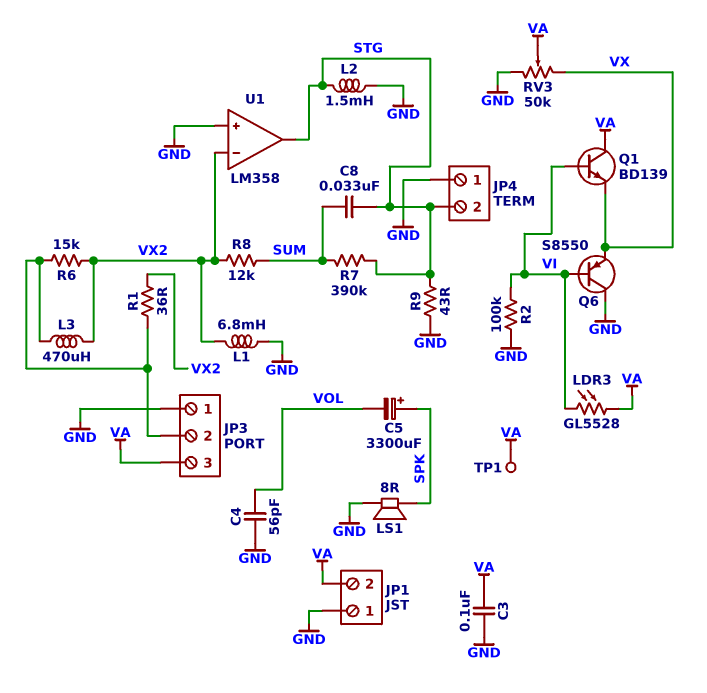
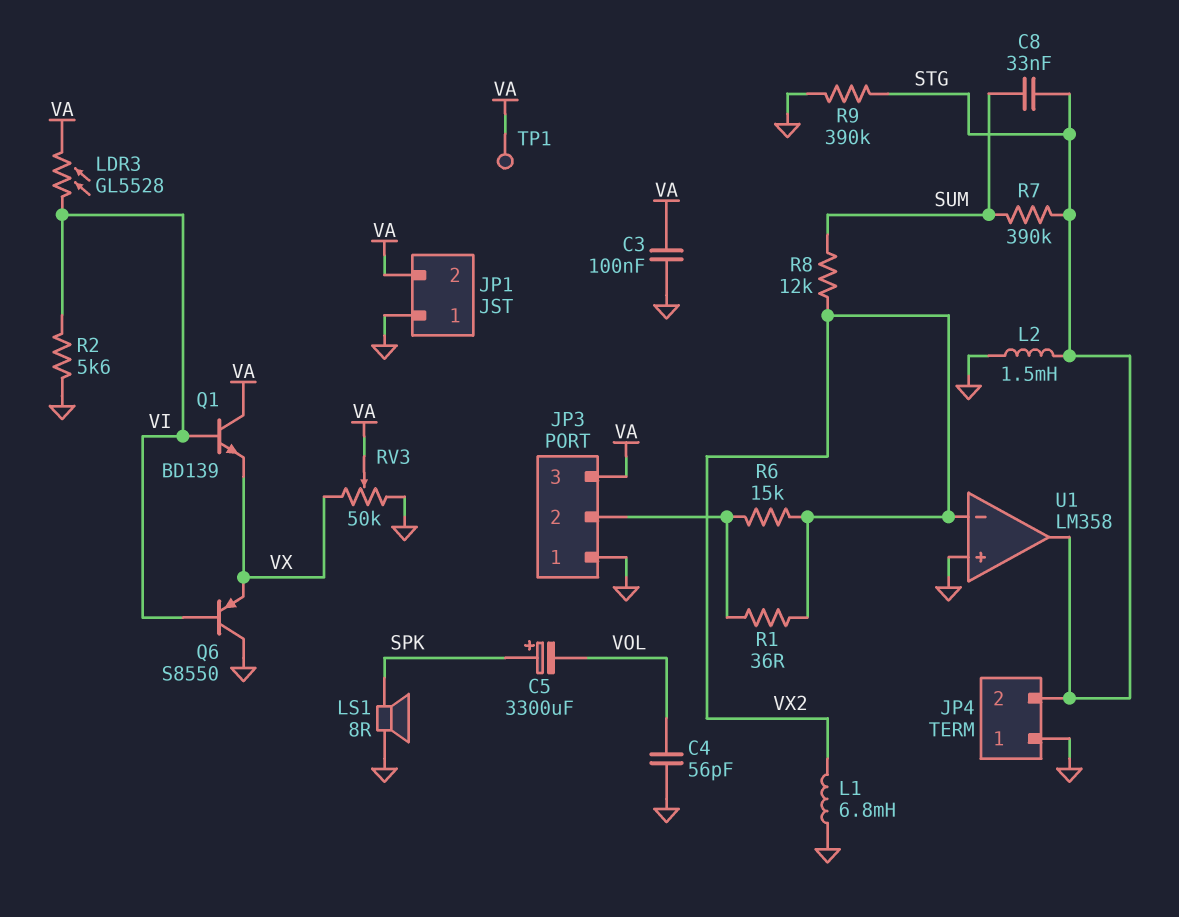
L3: 470uH (JP3/2, VX2) -> none
R2: 100k (GND, VI) -> 5.6k (GND, VI)
R9: 43 (GND, STG) -> 390k (GND, STG)

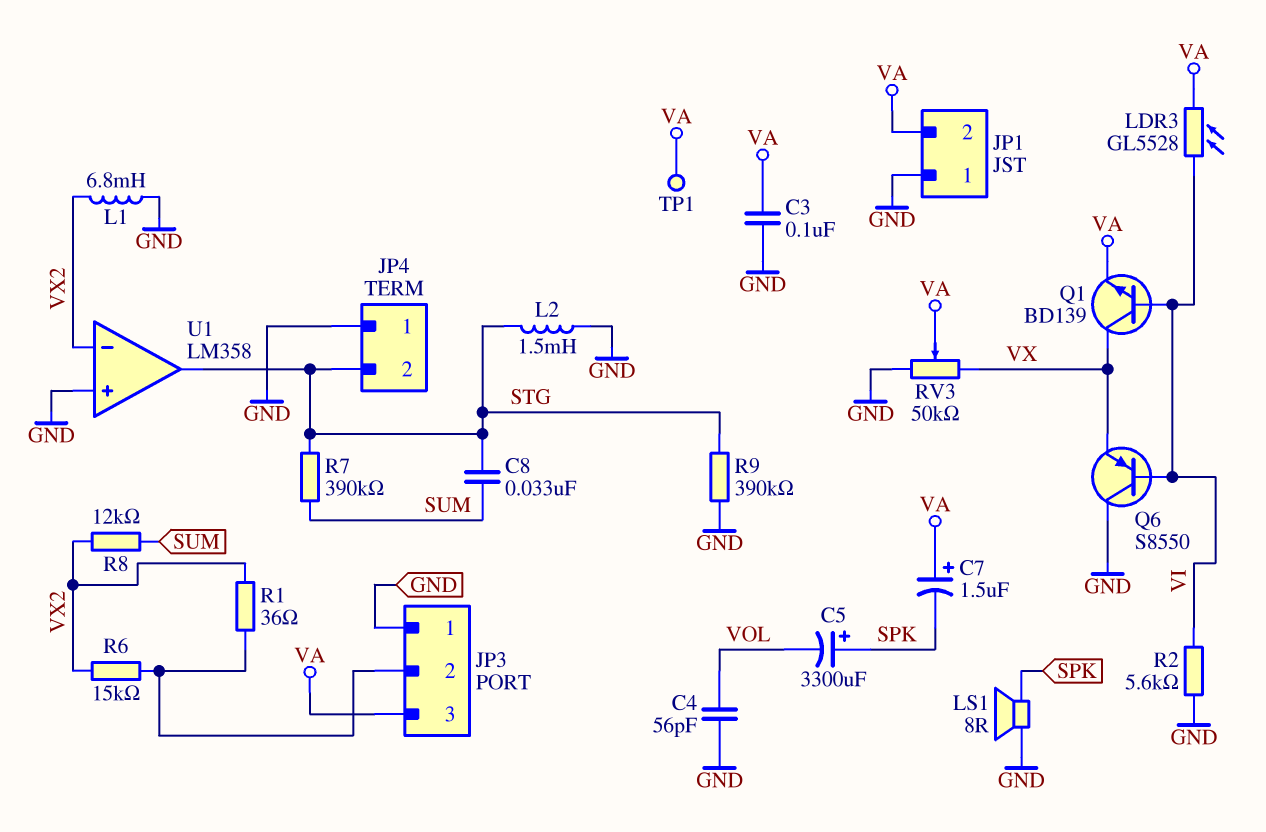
C7: none -> 1.5uF (plus VA, minus SPK)
Q1: NPN BD139 (B VI, C VA, E VX) -> NPN BD139 (B VI, C VX, E VA)

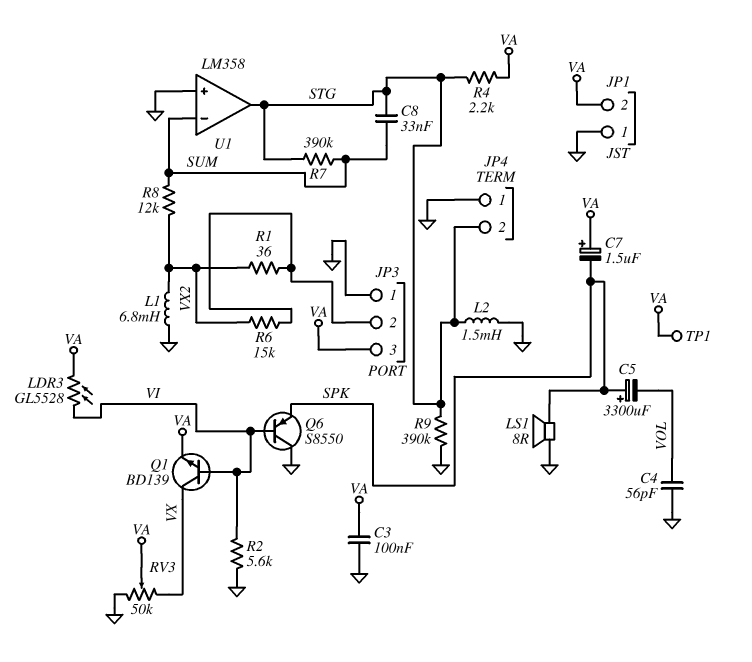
Q6: PNP S8550 (B VI, C GND, E VX) -> PNP S8550 (B VI, C GND, E SPK)
R4: none -> 2.2k (STG, VA)
U1 pin in-: VX2 -> SUM

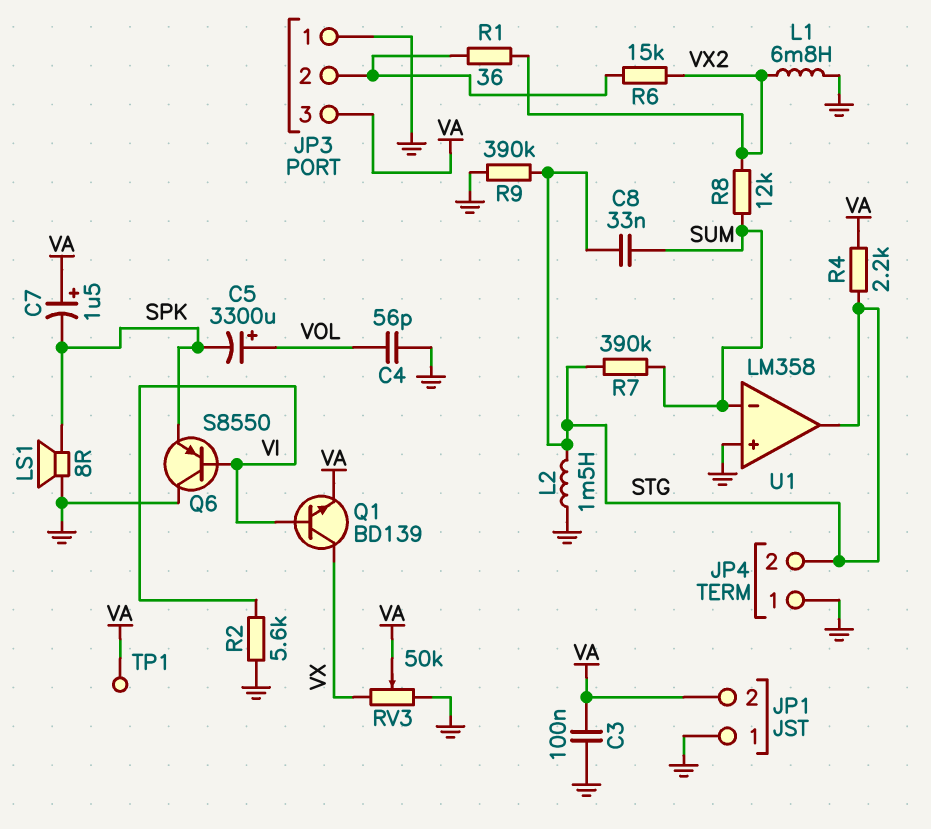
C5: 3300uF (plus SPK, minus VOL) -> 3300uF (plus VOL, minus SPK)
LDR3: GL5528 (VA, VI) -> none

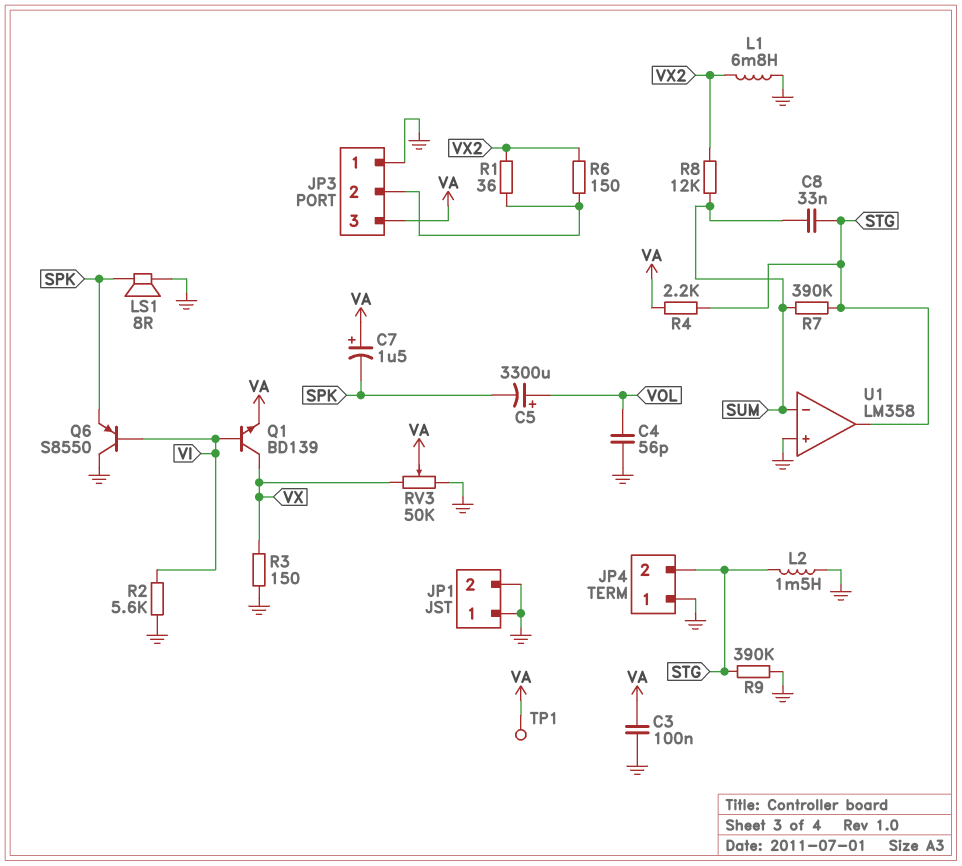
JP1 pin 2: VA -> GND
R3: none -> 150 (GND, VX)
R6: 15k (JP3/2, VX2) -> 150 (JP3/2, VX2)

